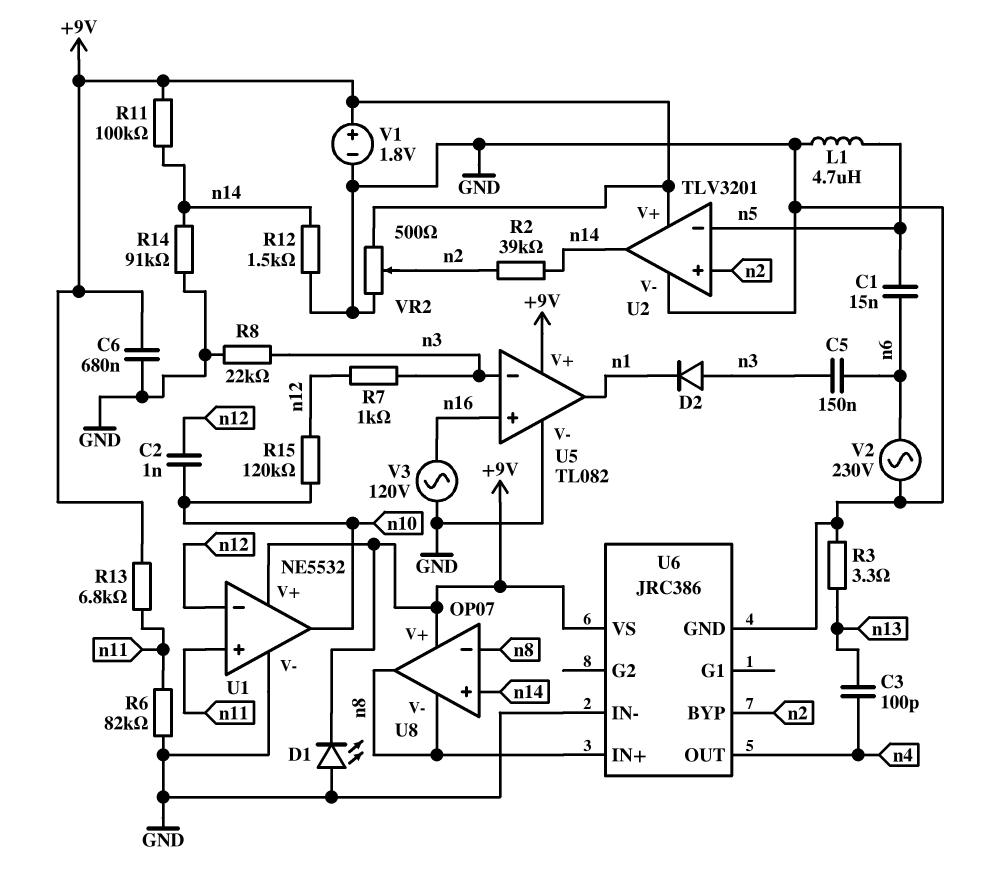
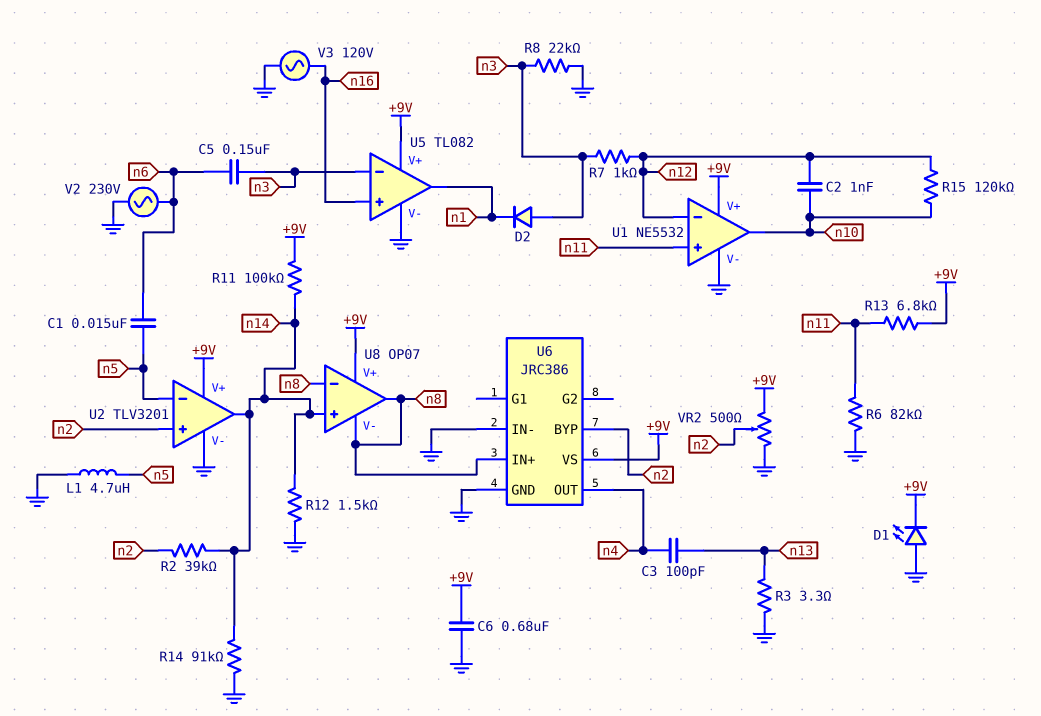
V1: 1.8V (plus +9V, minus GND) -> none

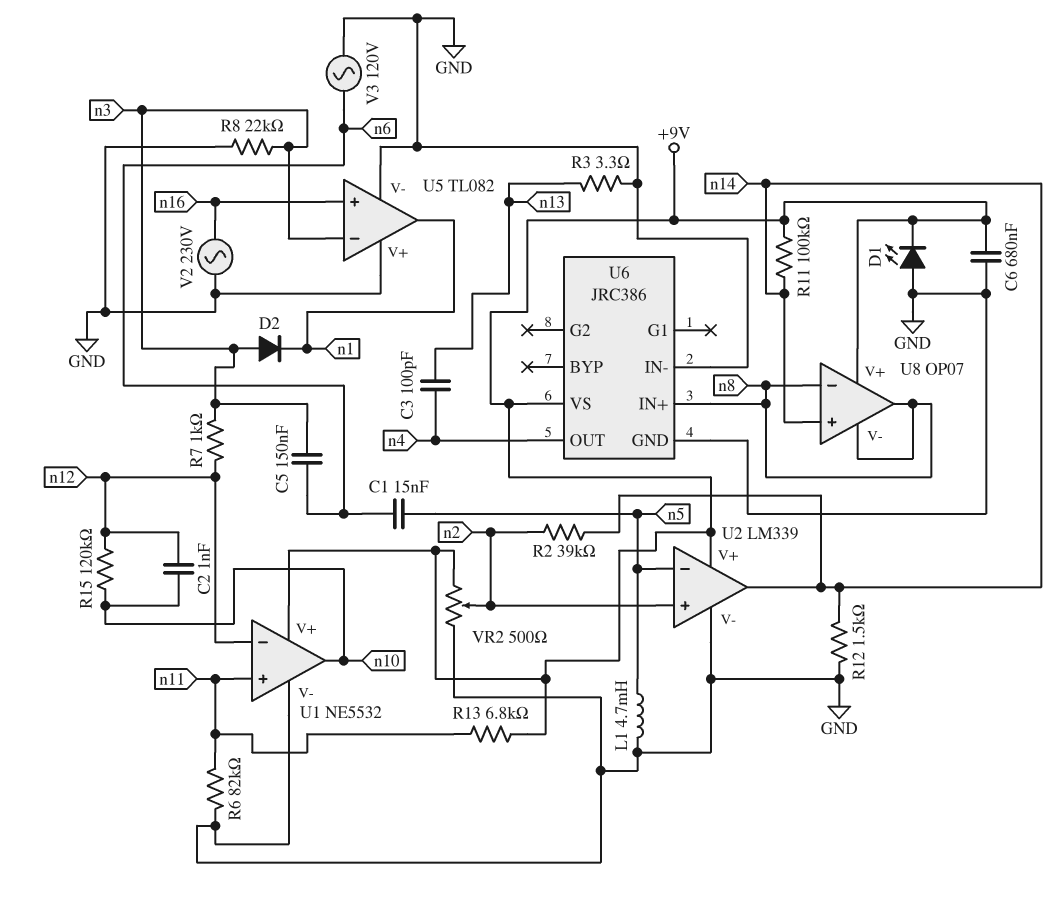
L1: 4.7uH (GND, n5) -> 4.7mH (GND, n5)
R14: 91k (GND, n14) -> none
U2: TLV3201 -> LM339
U5 pin V+: +9V -> GND
U6 pin BYP: n2 -> none
V2: AC 230V (GND, n6) -> AC 230V (GND, n16)
V3: AC 120V (GND, n16) -> AC 120V (GND, n6)

